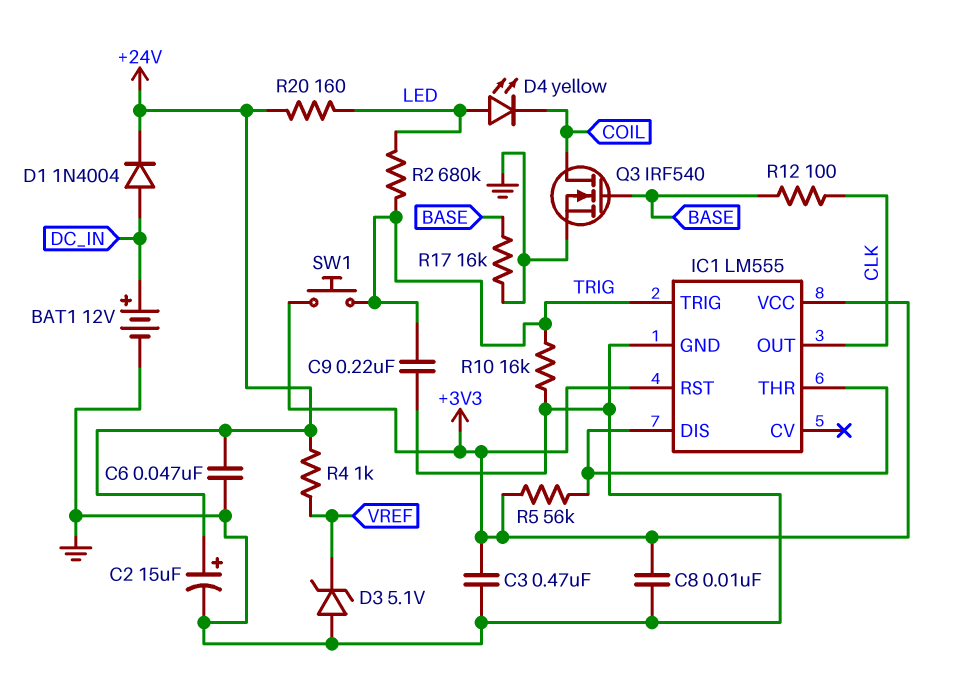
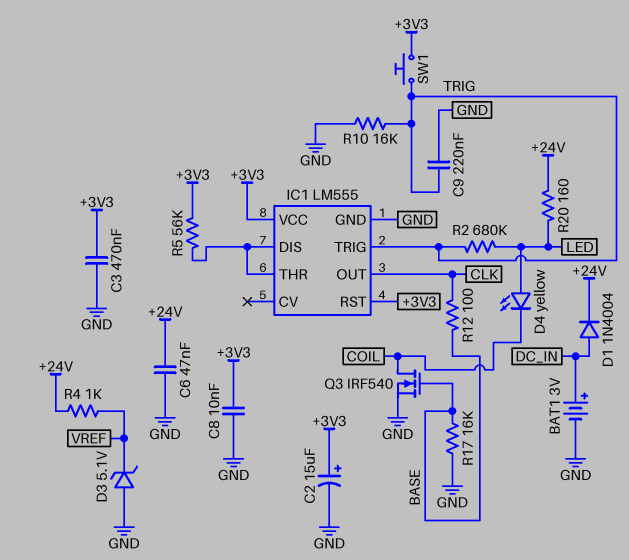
BAT1: 12V (plus DC_IN, minus GND) -> 3V (plus DC_IN, minus GND)
C2: 15uF (plus +24V, minus GND) -> 15uF (plus +3V3, minus GND)

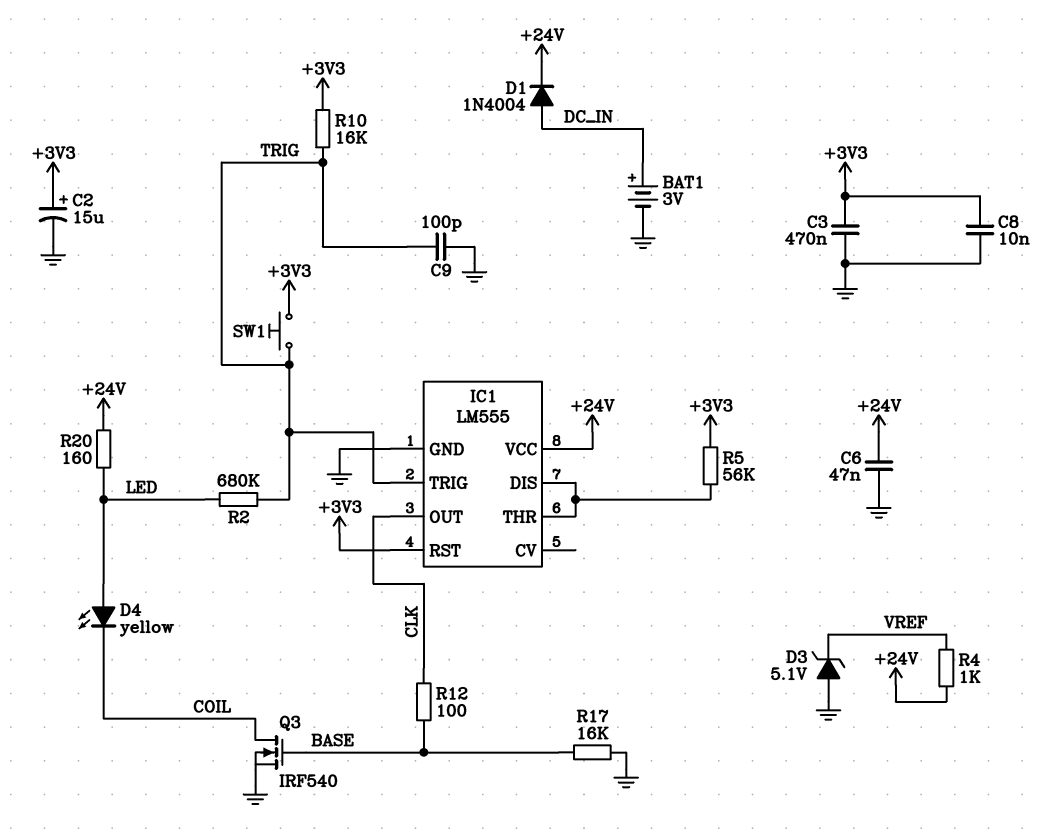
C9: 220nF (GND, TRIG) -> 100pF (GND, TRIG)
IC1 pin VCC: +3V3 -> +24V
R10: 16k (GND, TRIG) -> 16k (+3V3, TRIG)

